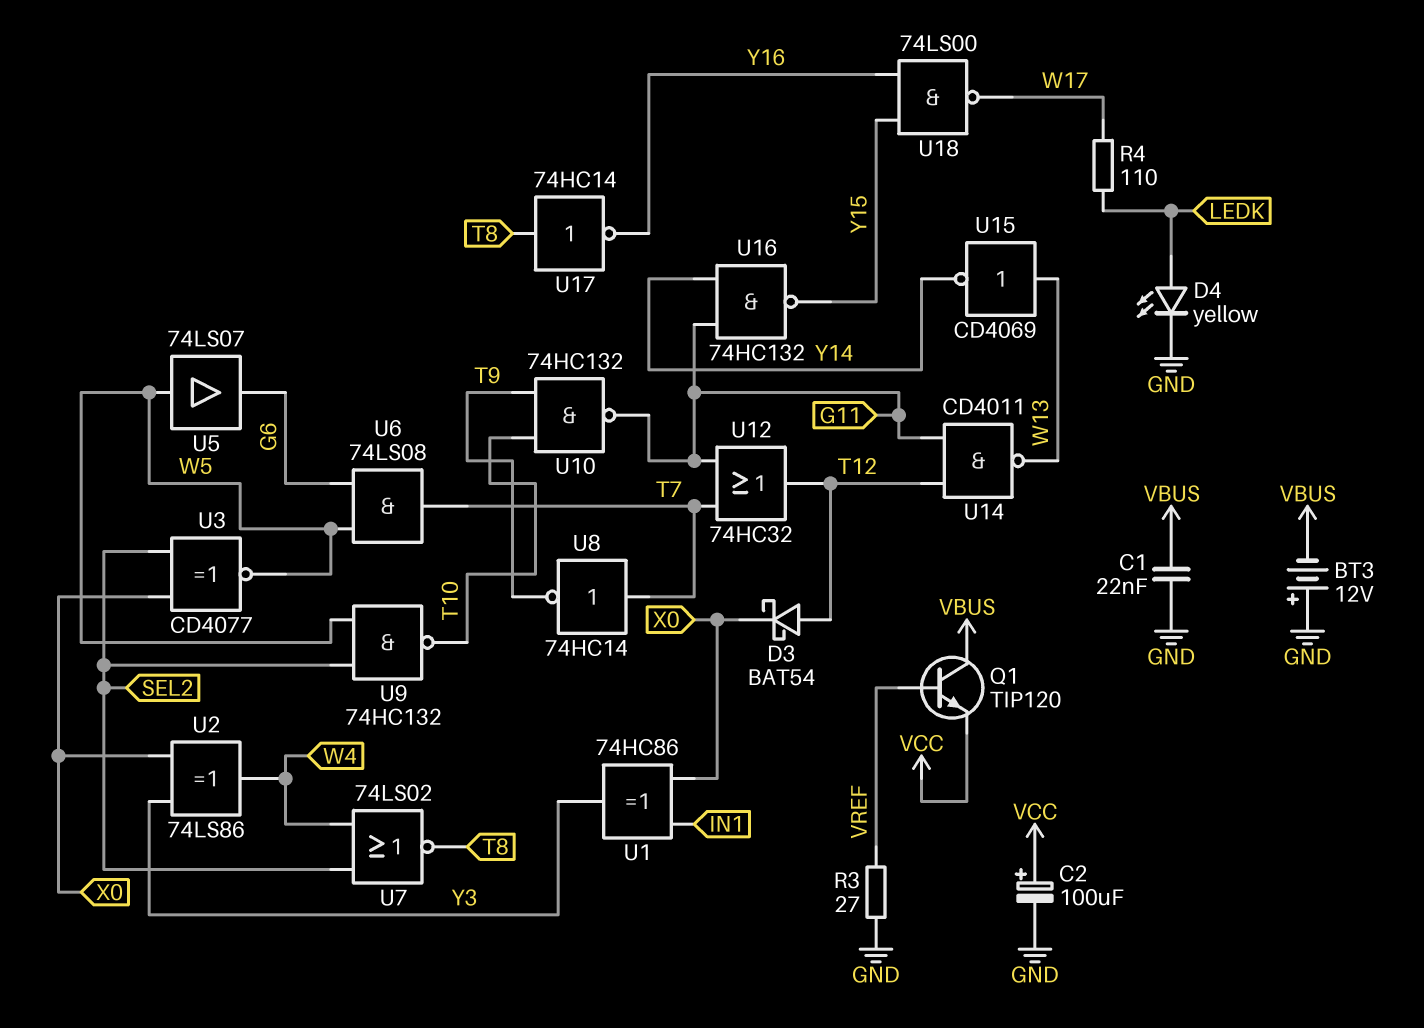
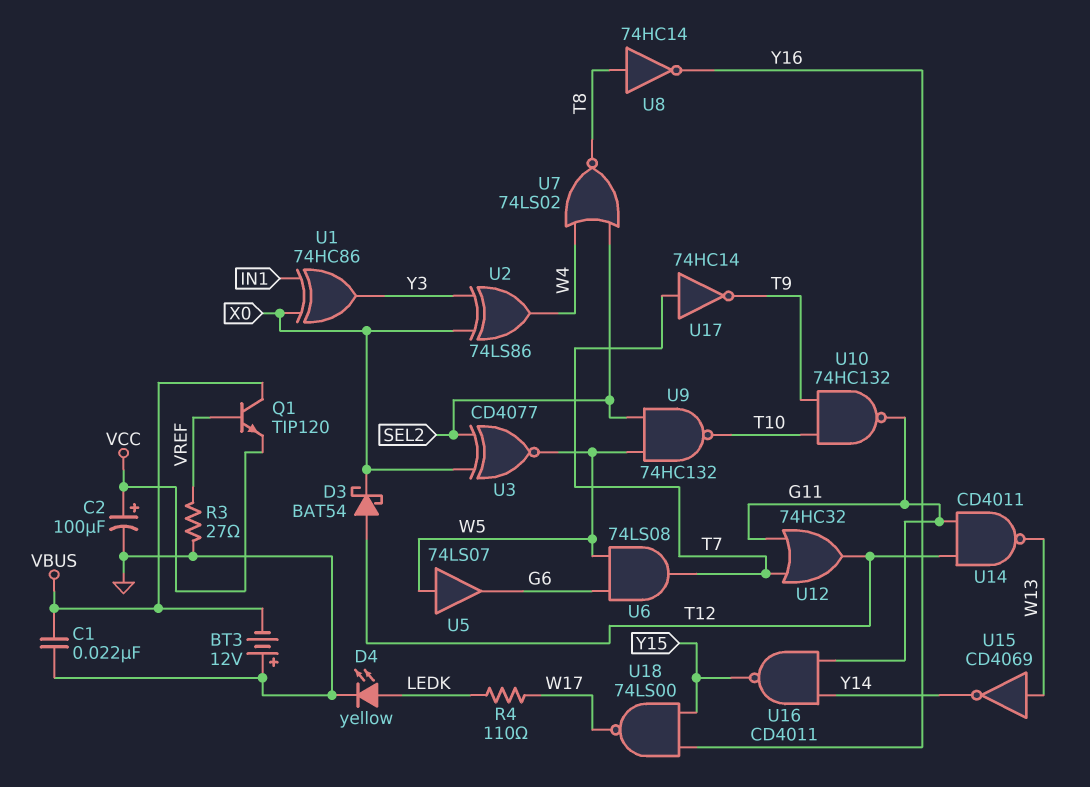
U8: NOT 74HC14 (in T7, out T9) -> NOT 74HC14 (in T8, out Y16)
U16: NAND 74HC132 (in G11, in Y14, out Y15) -> NAND CD4011 (in G11, in Y14, out Y15)
U17: NOT 74HC14 (in T8, out Y16) -> NOT 74HC14 (in T7, out T9)

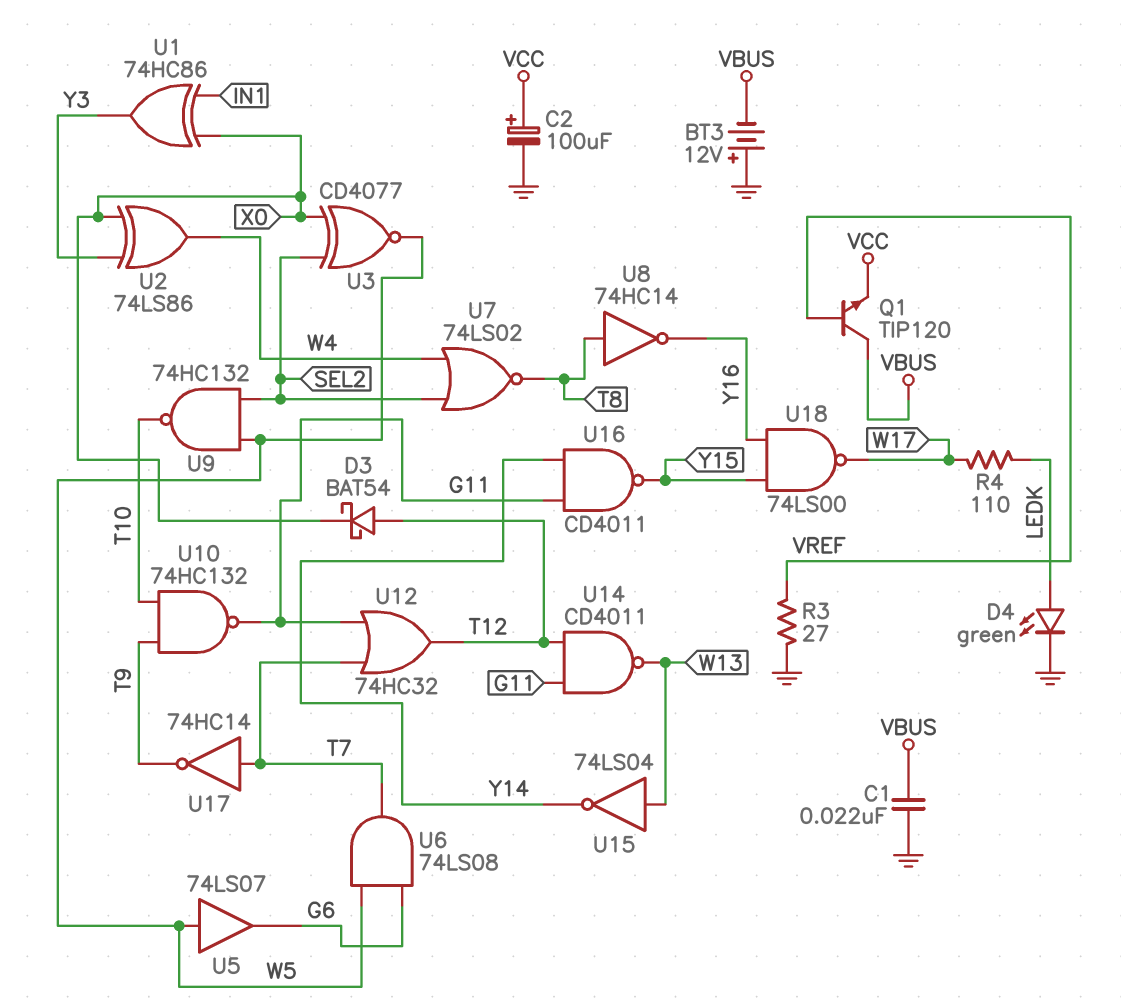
D4: LED yellow (A LEDK, K GND) -> LED green (A LEDK, K GND)
U15: NOT CD4069 (in W13, out Y14) -> NOT 74LS04 (in W13, out Y14)

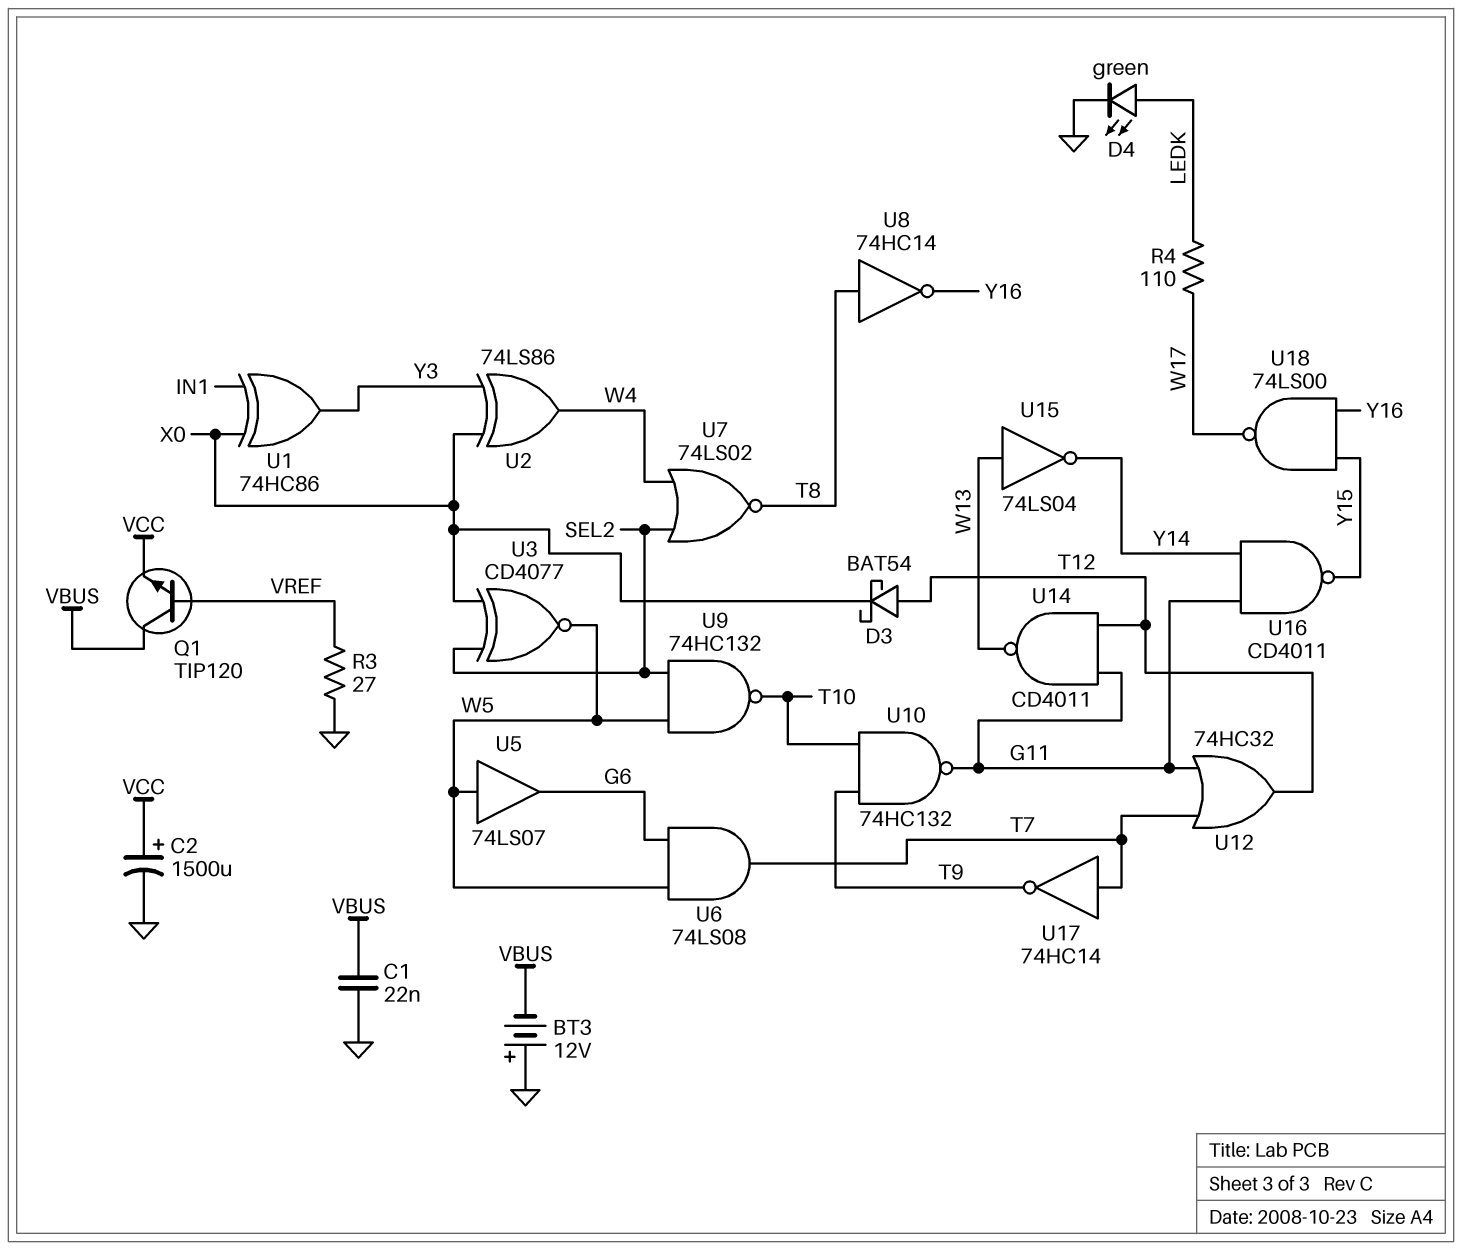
C2: 100uF (plus VCC, minus GND) -> 1500uF (plus VCC, minus GND)

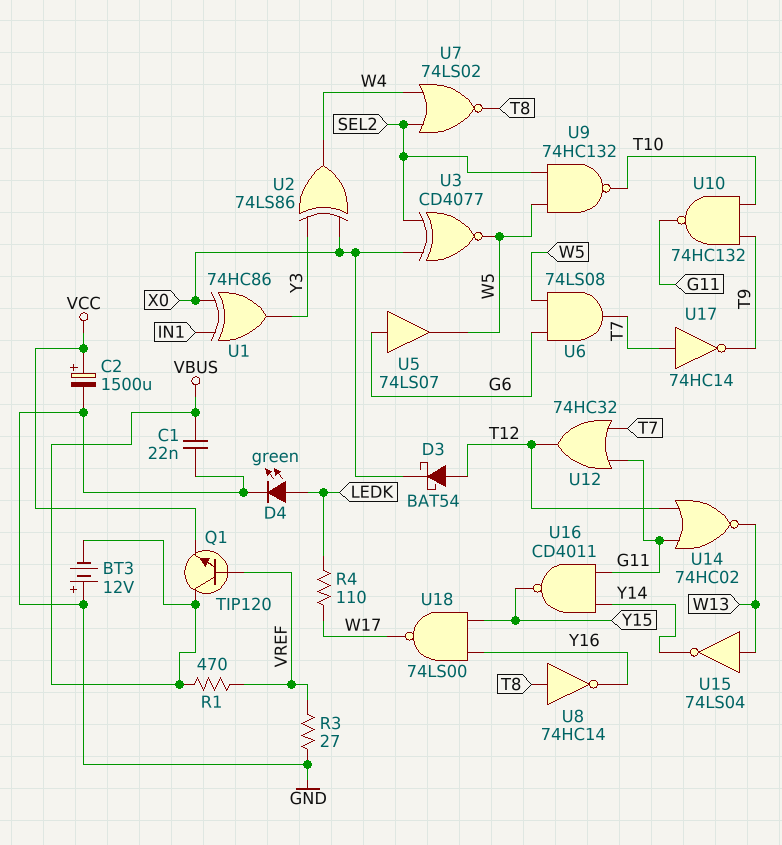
R1: none -> 470 (VBUS, VREF)
U5: buffer 74LS07 (in W5, out G6) -> buffer 74LS07 (in G6, out W5)
U14: NAND CD4011 (in G11, in T12, out W13) -> NOR 74HC02 (in G11, in T12, out W13)

